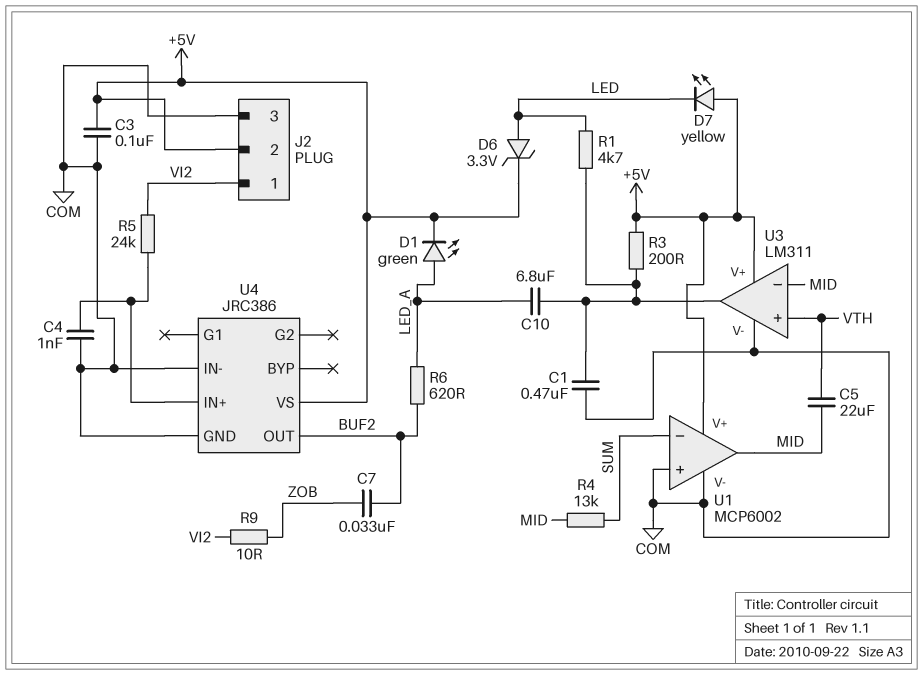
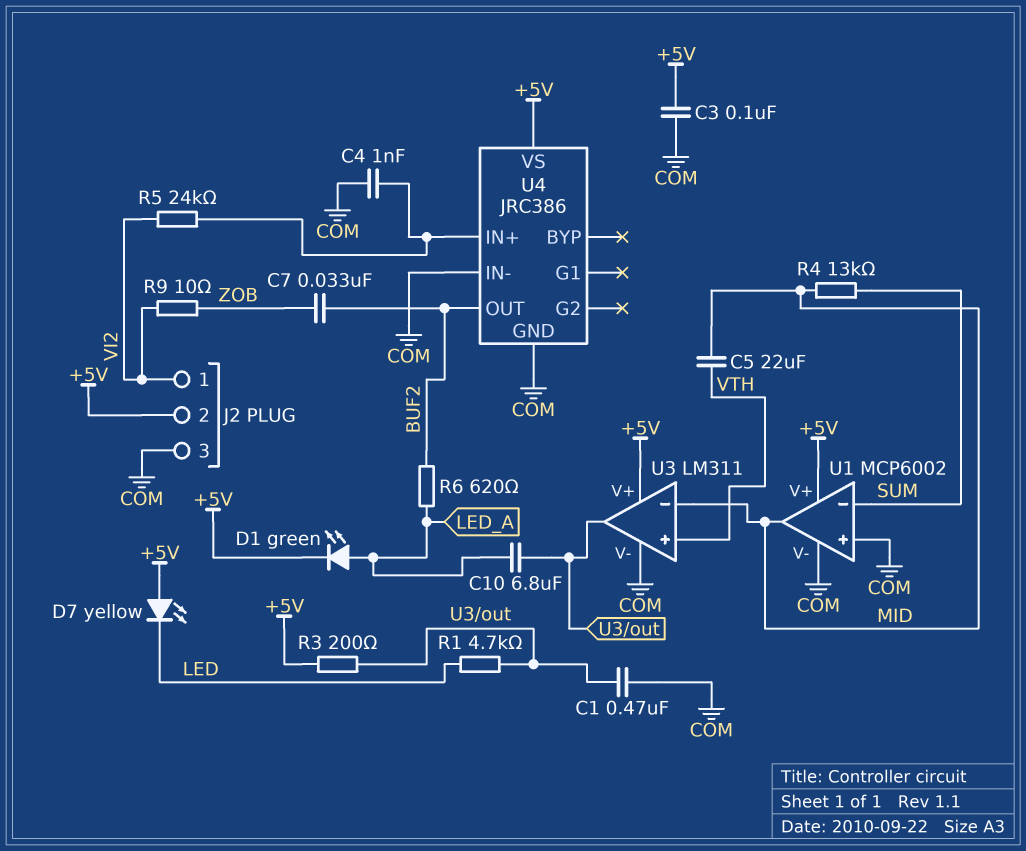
D6: zener 3.3V (A LED, K +5V) -> none

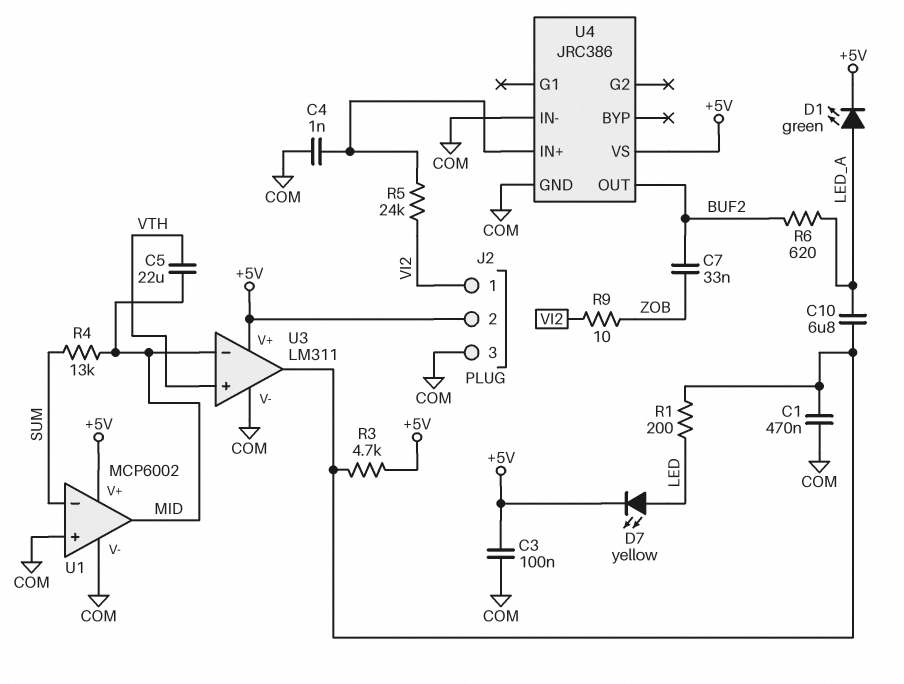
D7: LED yellow (A +5V, K LED) -> LED yellow (A LED, K +5V)
R1: 4.7k (LED, U3/out) -> 200 (LED, U3/out)
R3: 200 (+5V, U3/out) -> 4.7k (+5V, U3/out)

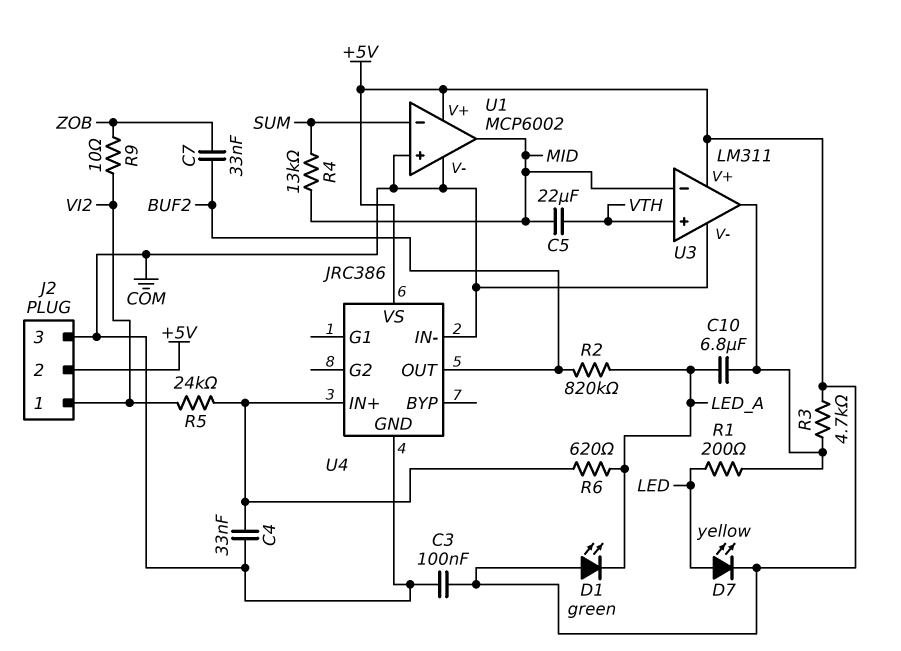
C1: 470nF (COM, U3/out) -> none
C4: 1nF (COM, U4/IN+) -> 33nF (COM, U4/IN+)
D1: LED green (A LED_A, K +5V) -> LED green (A +5V, K LED_A)
R2: none -> 820k (BUF2, LED_A)
R6: 620 (BUF2, LED_A) -> 620 (LED_A, U4/IN+)

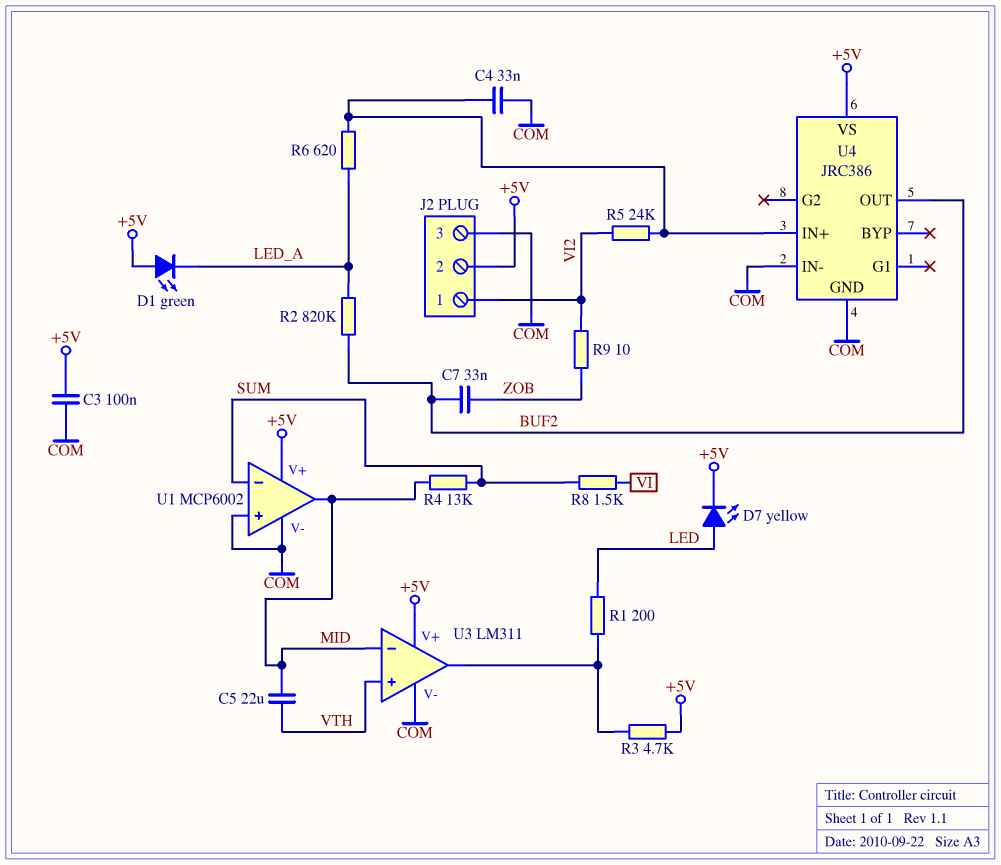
C10: 6.8uF (LED_A, U3/out) -> none
R8: none -> 1.5k (SUM, VI)

